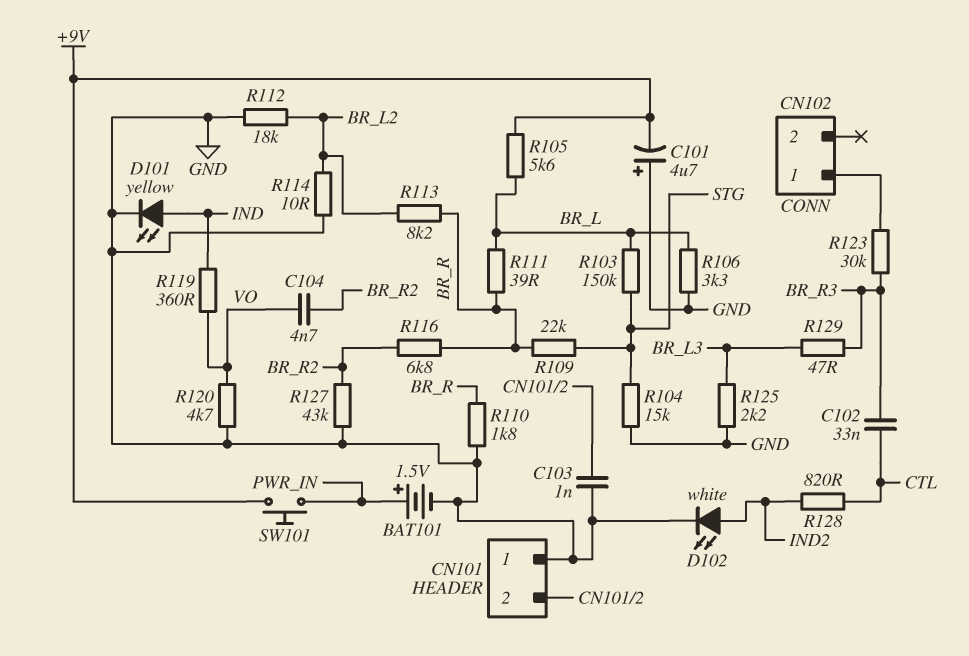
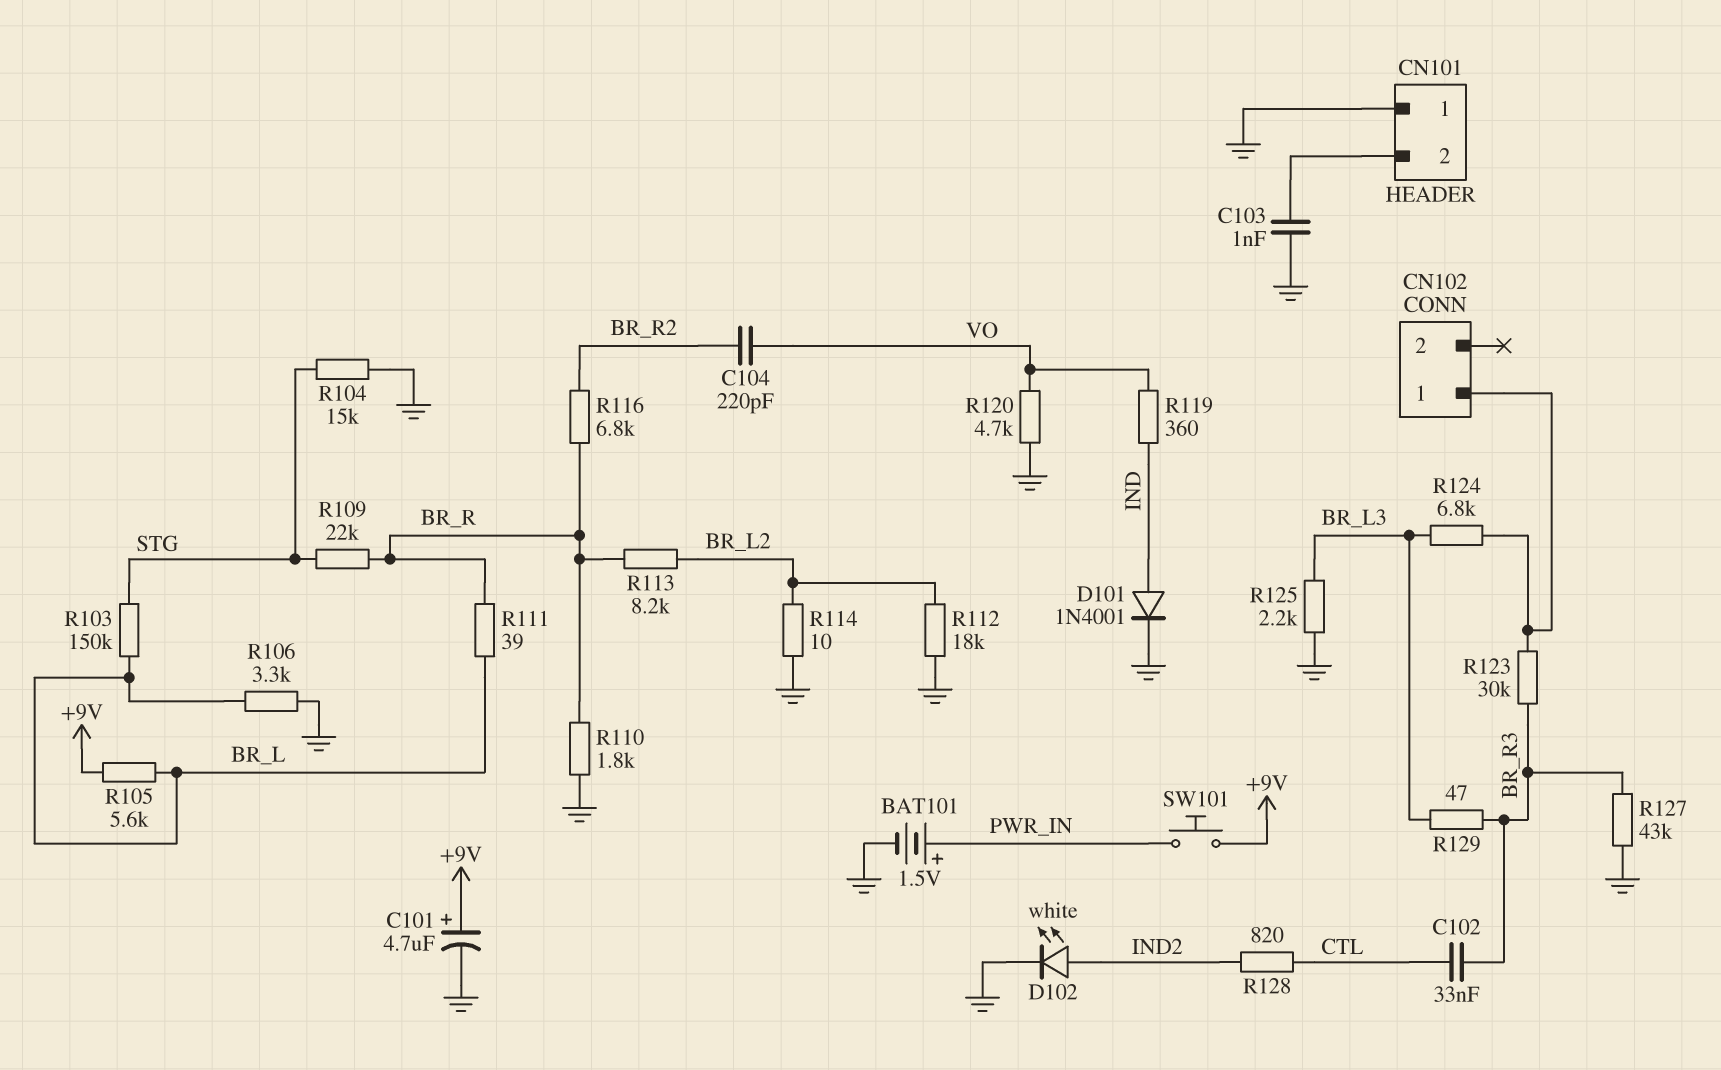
C101: 4.7uF (plus GND, minus +9V) -> 4.7uF (plus +9V, minus GND)
C104: 4.7nF (BR_R2, VO) -> 220pF (BR_R2, VO)
D101: LED yellow (A IND, K GND) -> diode 1N4001 (A IND, K GND)
R124: none -> 6.8k (BR_L3, CN102/1)
R127: 43k (BR_R2, GND) -> 43k (BR_R3, GND)

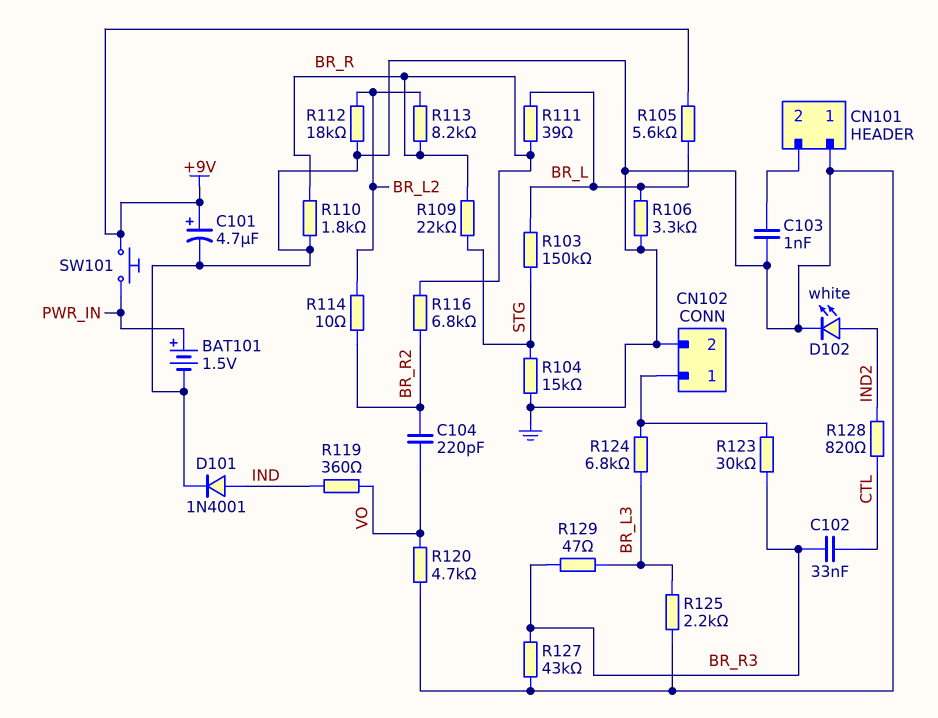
CN102 pin 2: none -> GND
R114: 10 (BR_L2, GND) -> 10 (BR_L2, BR_R2)

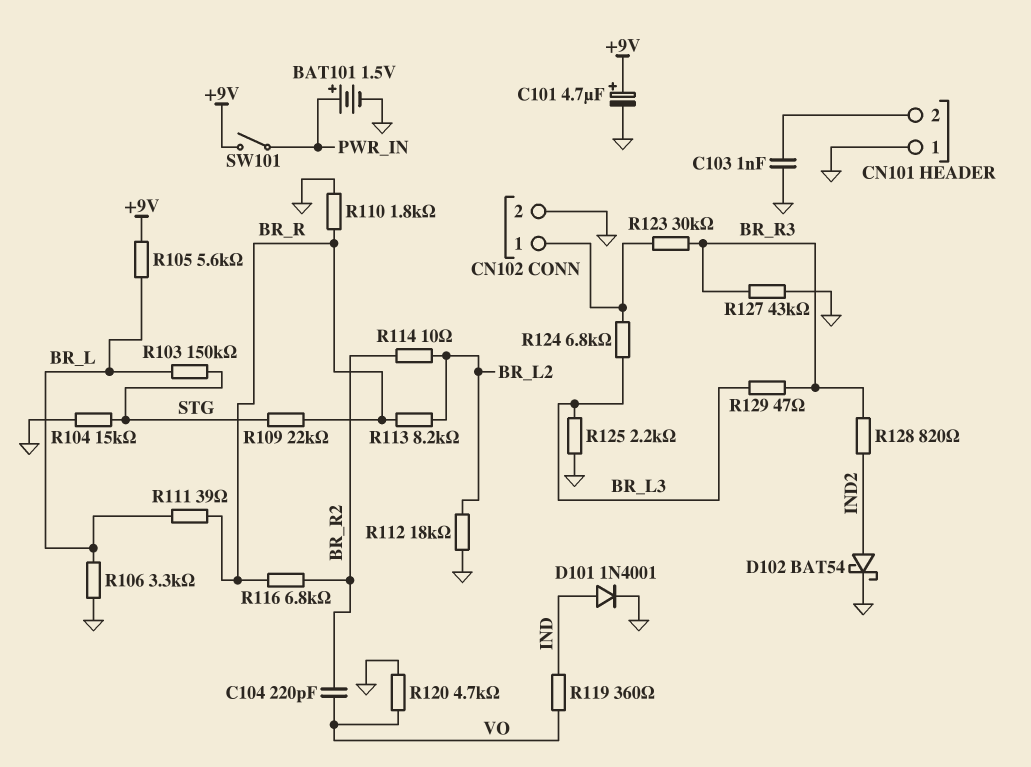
C102: 33nF (BR_R3, CTL) -> none
D102: LED white (A IND2, K GND) -> schottky BAT54 (A IND2, K GND)
R128: 820 (CTL, IND2) -> 820 (BR_R3, IND2)
SW101: button (+9V, PWR_IN) -> switch (+9V, PWR_IN)

